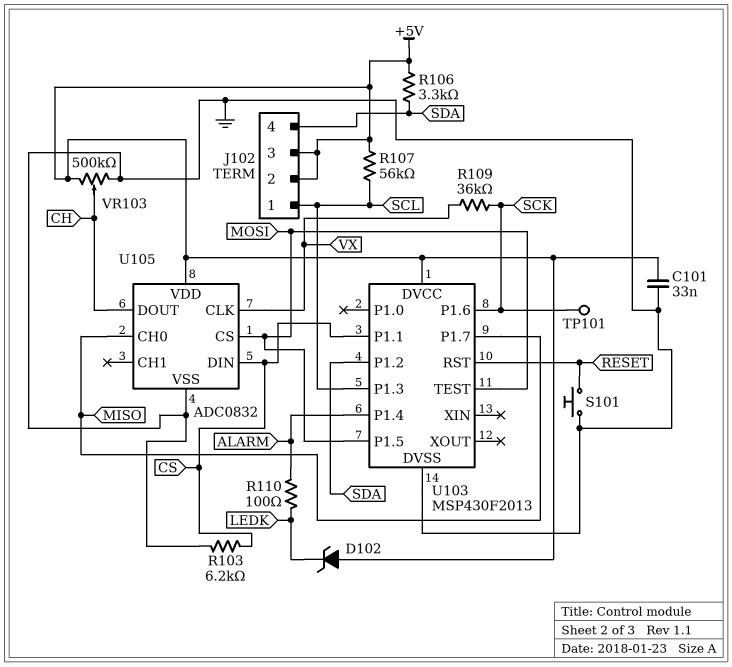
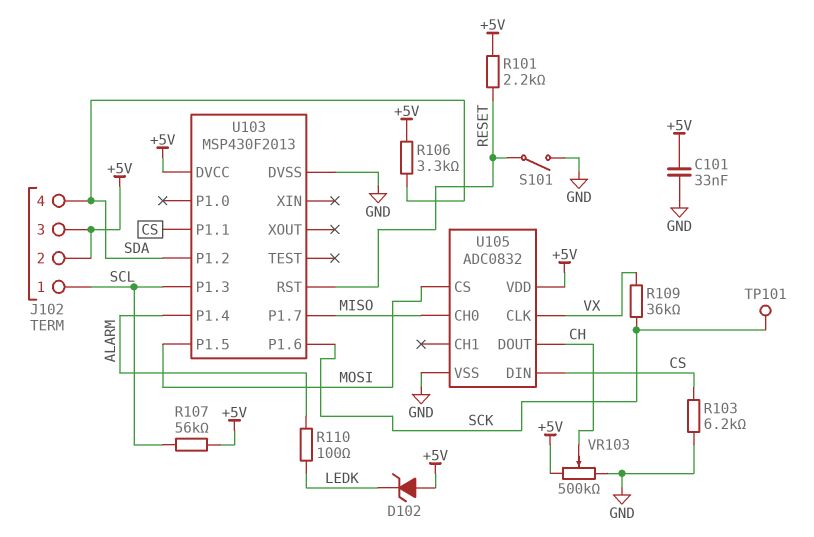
R101: none -> 2.2k (+5V, RESET)
S101: button (GND, RESET) -> switch (GND, RESET)
U103 pin TEST: MOSI -> none

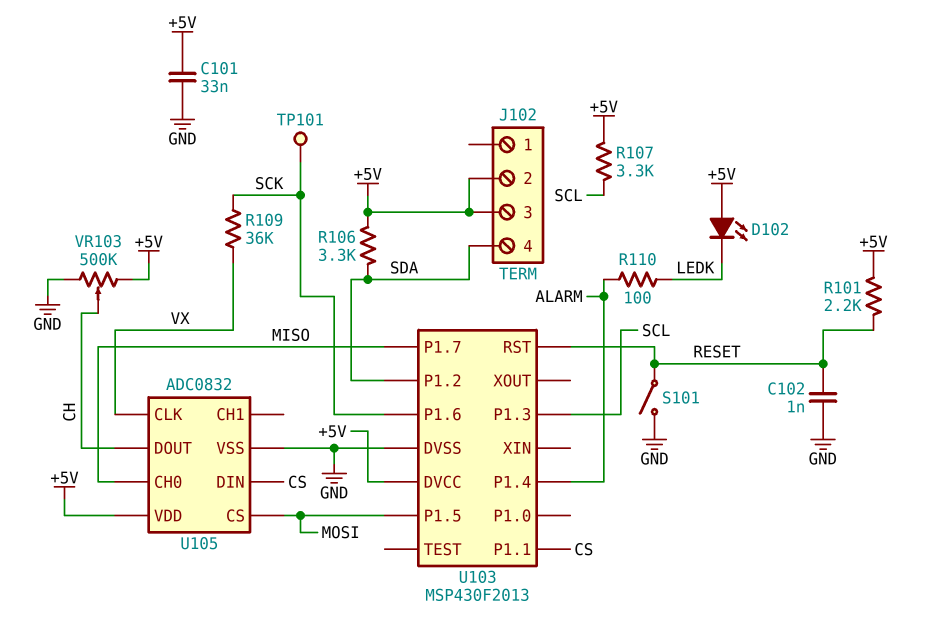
C102: none -> 1nF (GND, RESET)
D102: zener (A +5V, K LEDK) -> LED (A +5V, K LEDK)
J102 pin 1: SCL -> none
R103: 6.2k (CS, GND) -> none
R107: 56k (+5V, SCL) -> 3.3k (+5V, SCL)

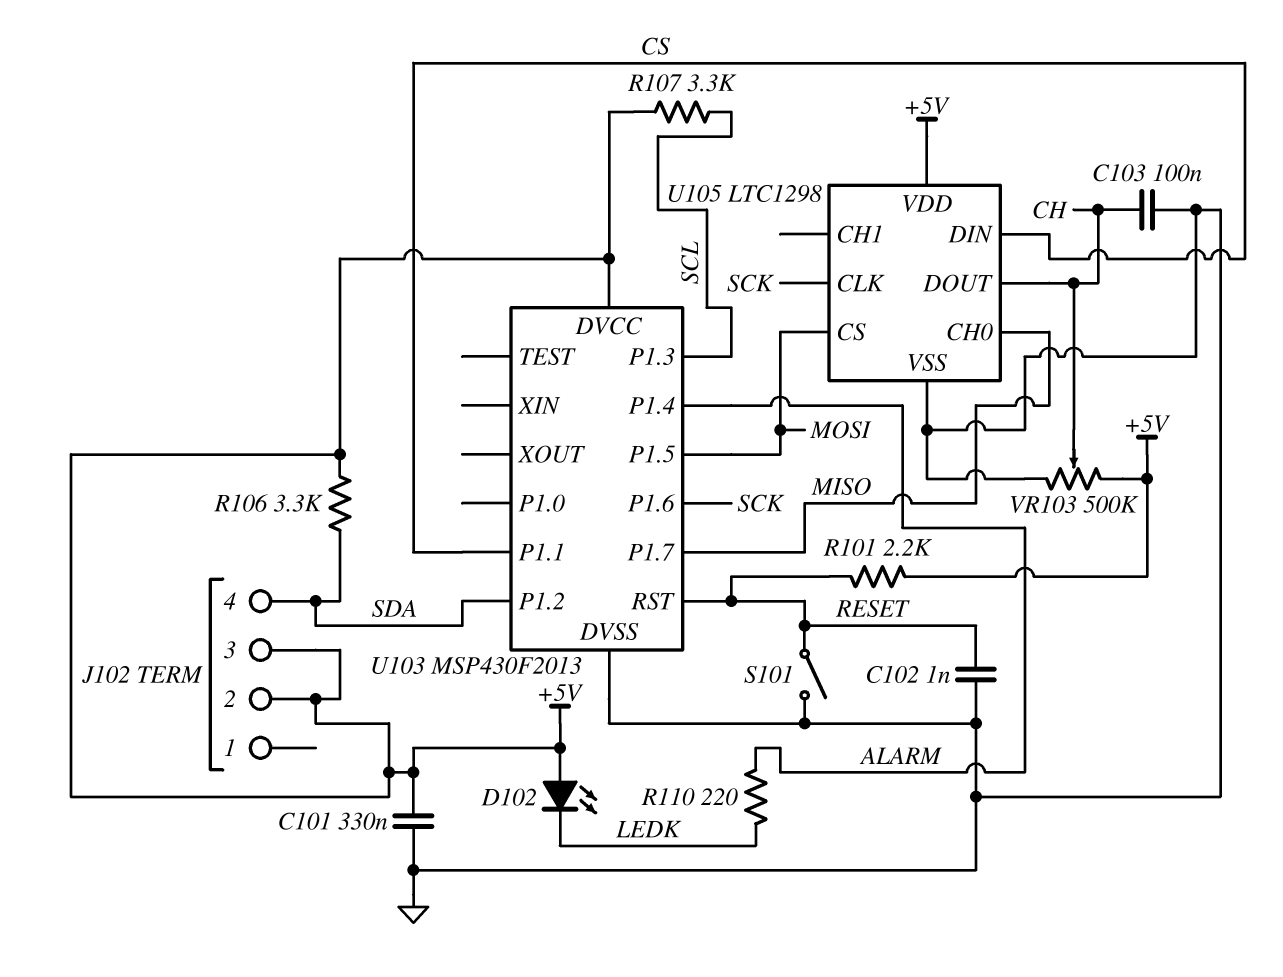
C101: 33nF (+5V, GND) -> 330nF (+5V, GND)
C103: none -> 100nF (CH, GND)
R109: 36k (SCK, VX) -> none
R110: 100 (ALARM, LEDK) -> 220 (ALARM, LEDK)
TP101: test point (SCK) -> none
U105: ADC0832 -> LTC1298
U105 pin CLK: VX -> SCK

